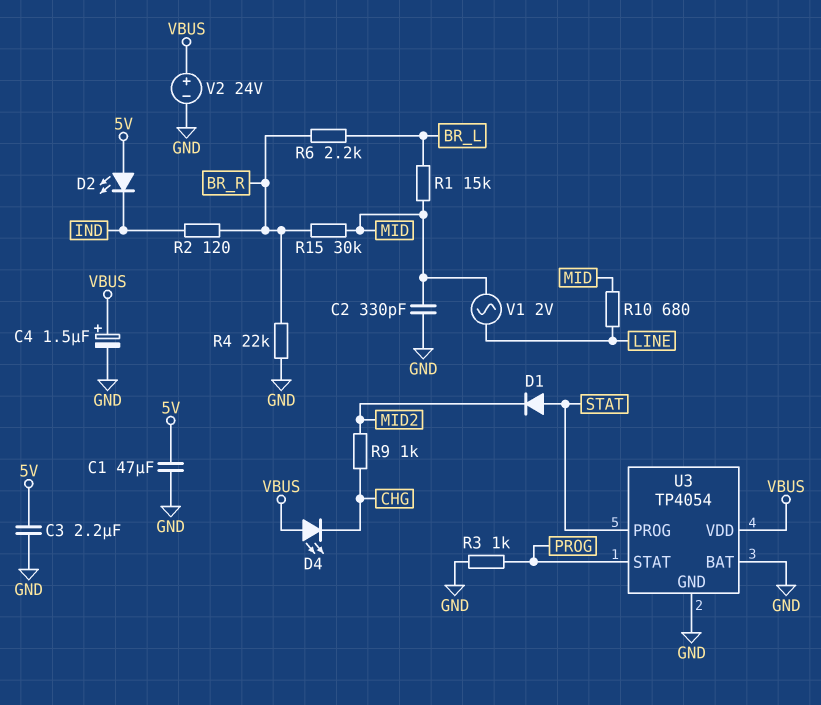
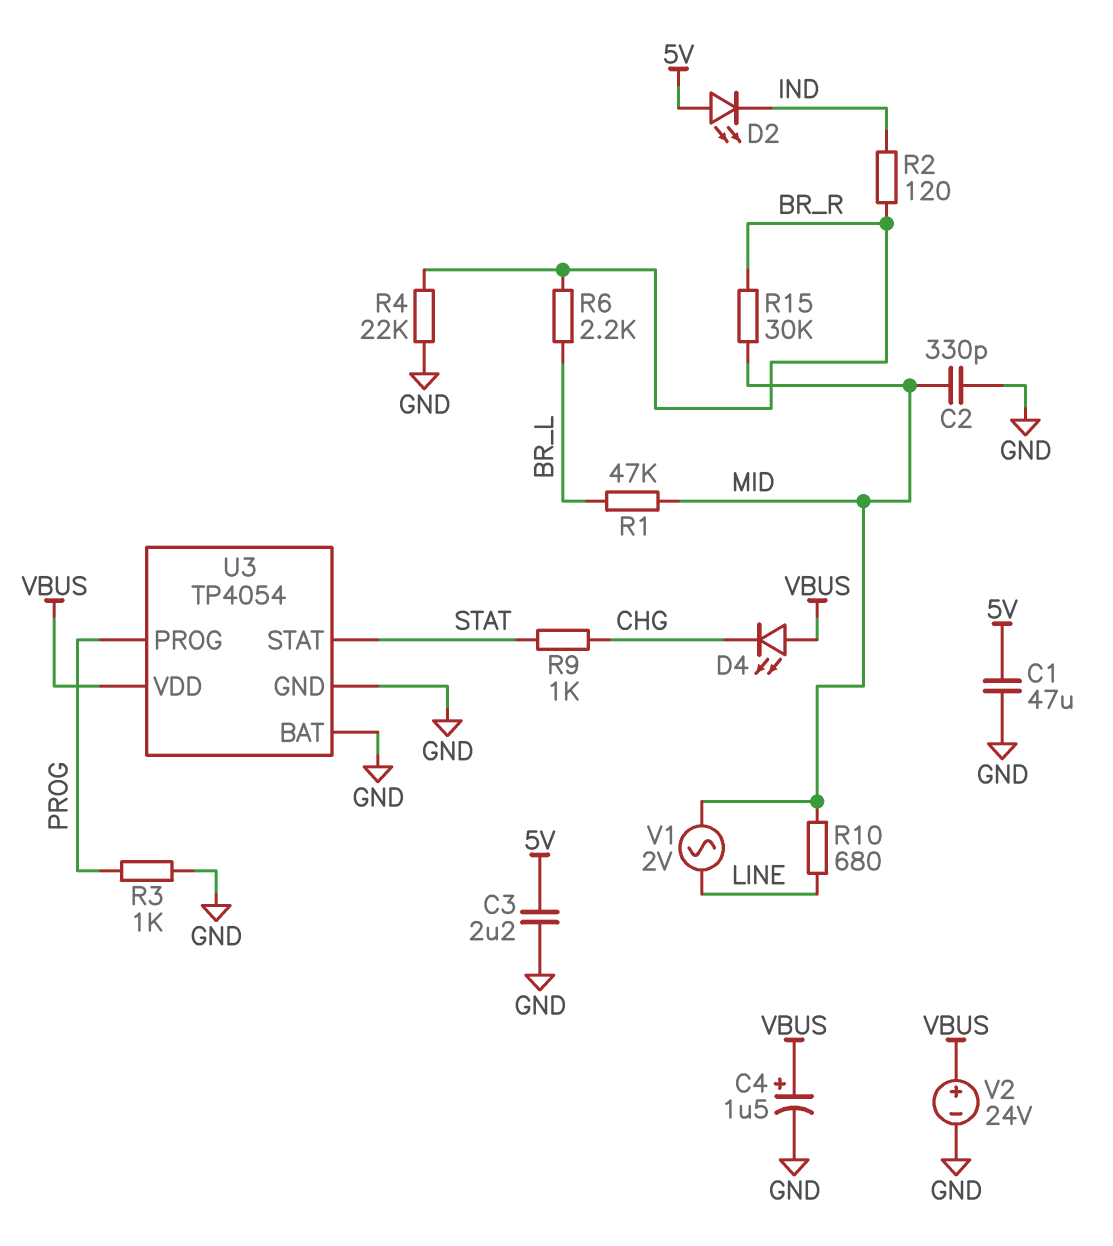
D1: diode (A STAT, K MID2) -> none
R1: 15k (BR_L, MID) -> 47k (BR_L, MID)
R9: 1k (CHG, MID2) -> 1k (CHG, STAT)
U3 pin PROG: STAT -> PROG
U3 pin STAT: PROG -> STAT

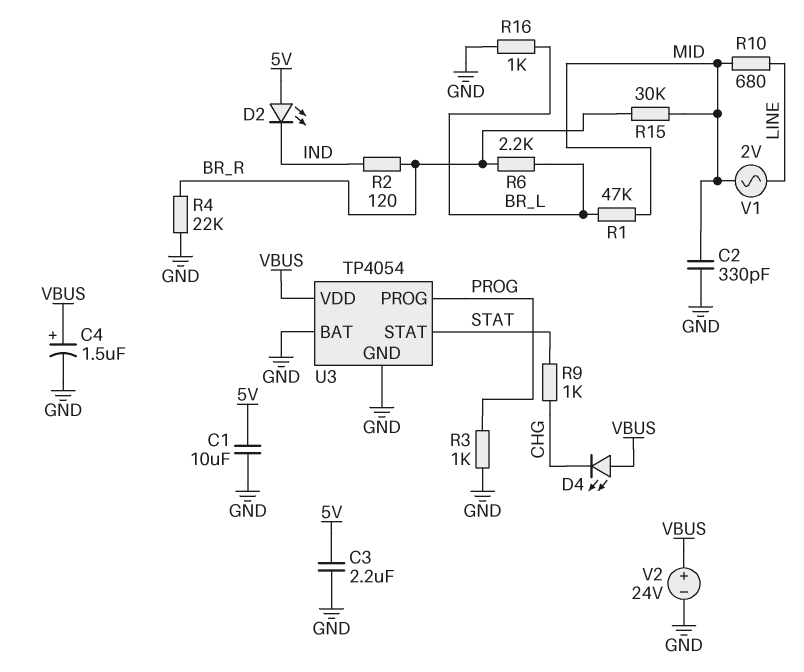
C1: 47uF (5V, GND) -> 10uF (5V, GND)
R16: none -> 1k (BR_L, GND)

